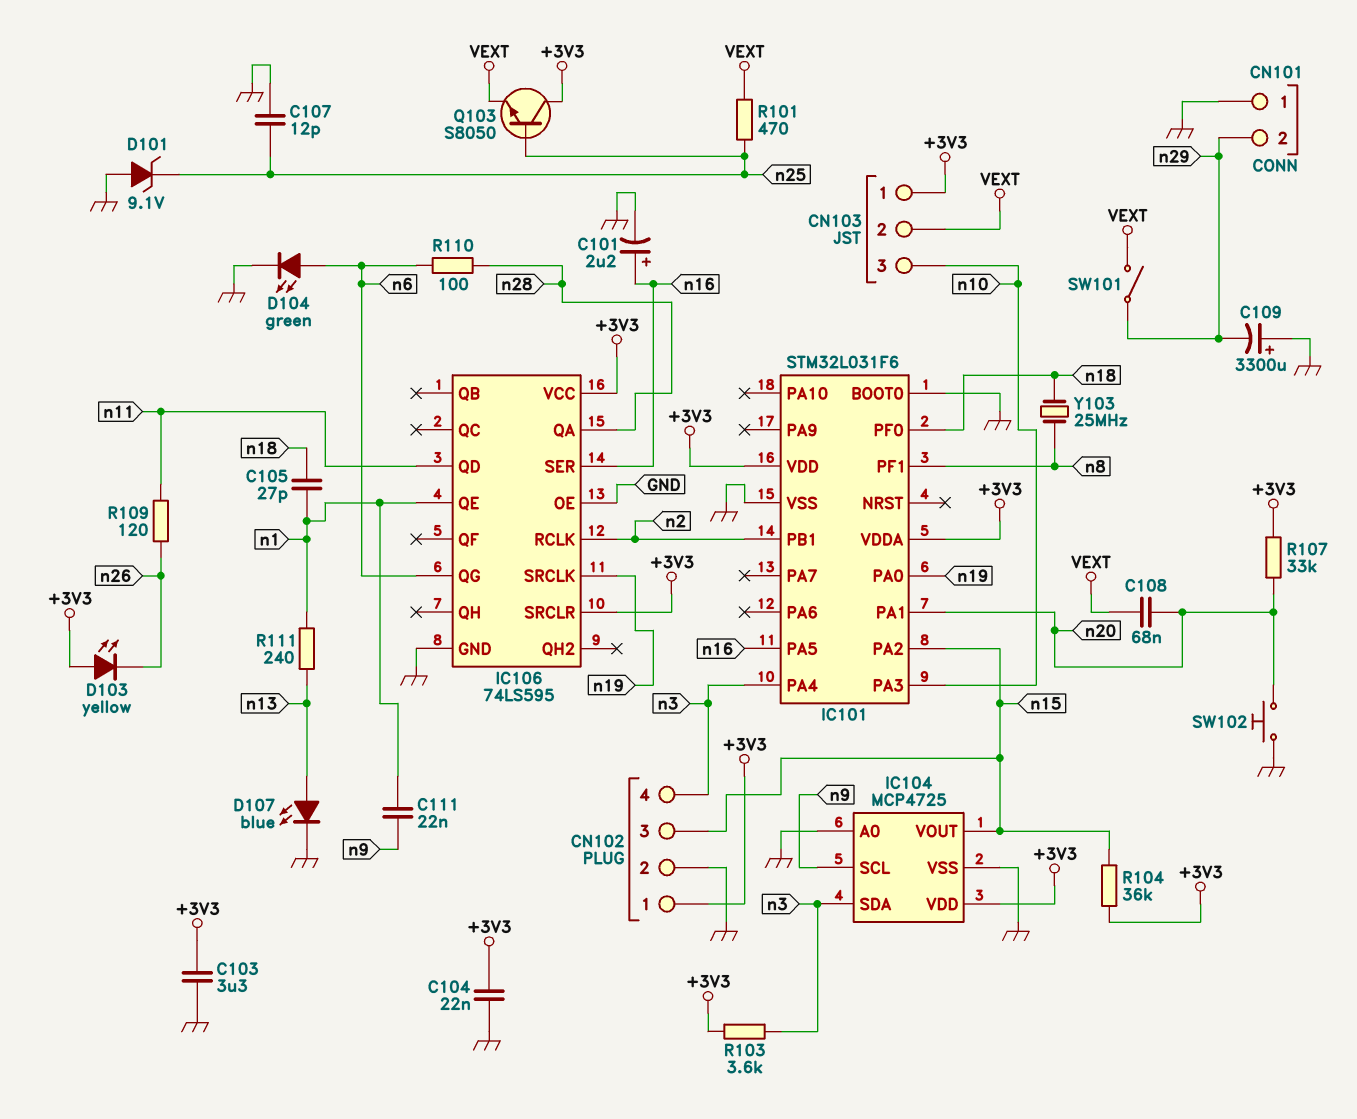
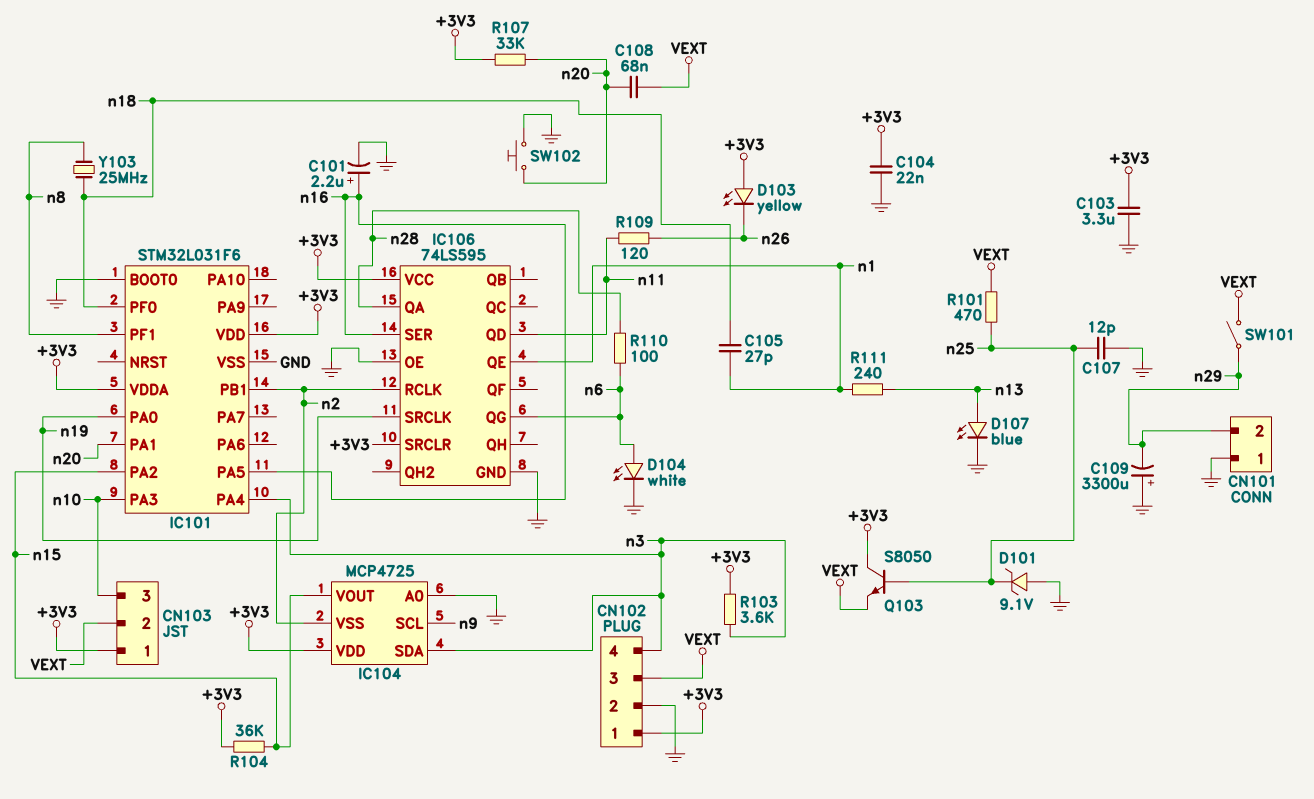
C111: 22nF (n1, n9) -> none
CN102 pin 3: n15 -> VEXT
D104: LED green (A n6, K GND) -> LED white (A n6, K GND)
IC104 pin VSS: GND -> n2

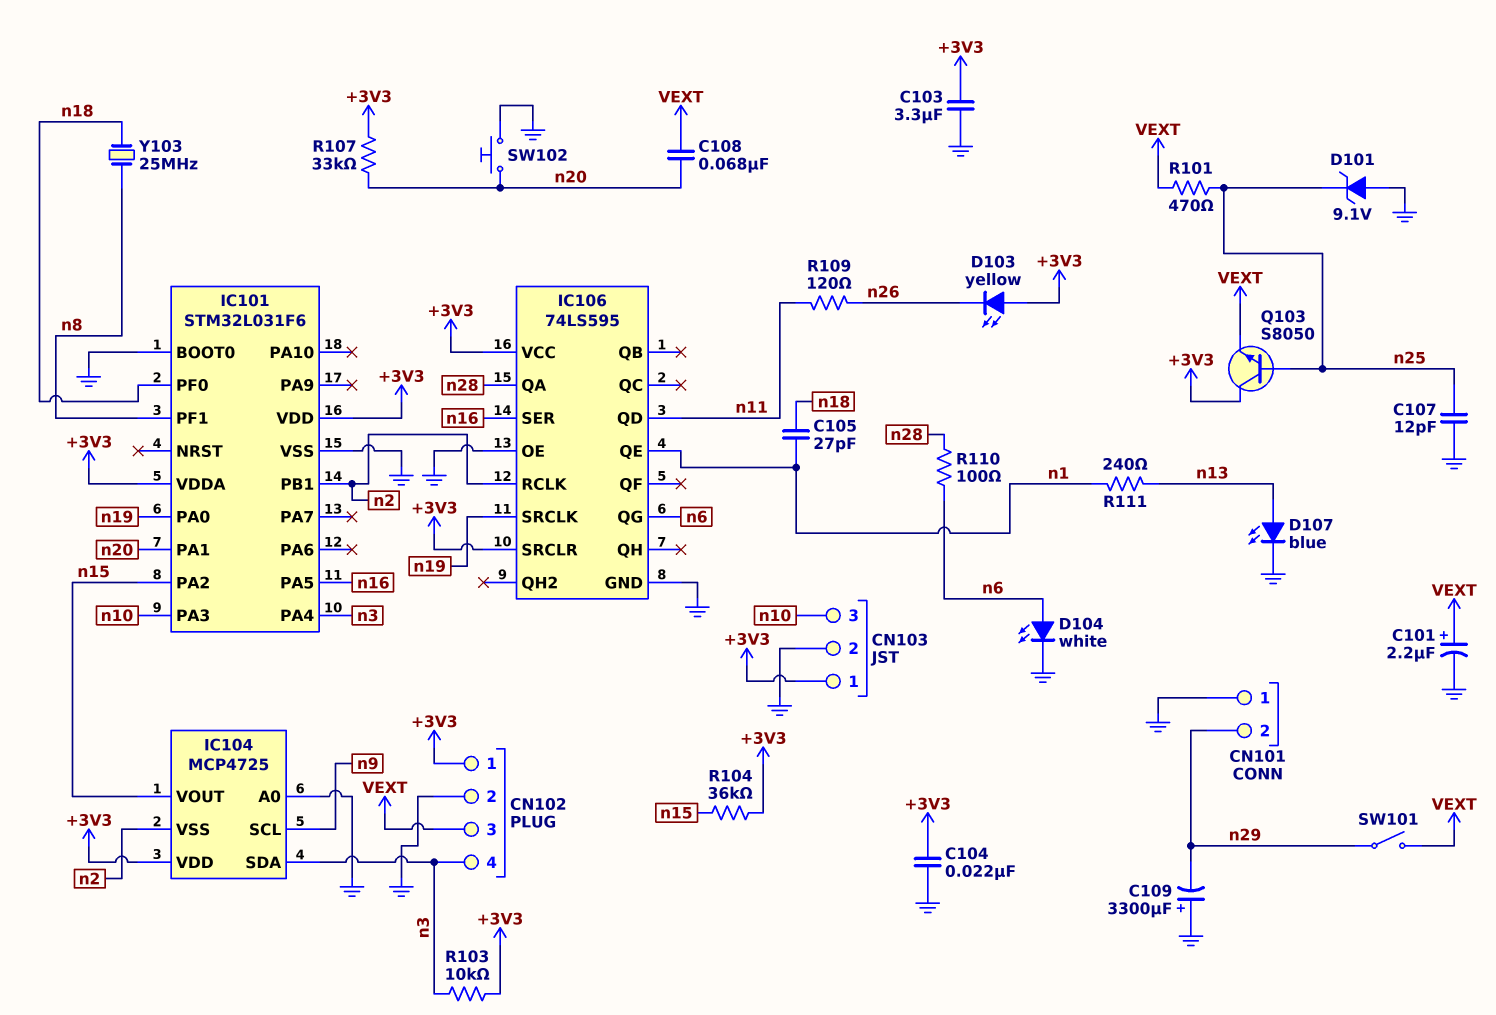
C101: 2.2uF (plus n16, minus GND) -> 2.2uF (plus VEXT, minus GND)
CN103 pin 2: VEXT -> GND
R103: 3.6k (+3V3, n3) -> 10k (+3V3, n3)

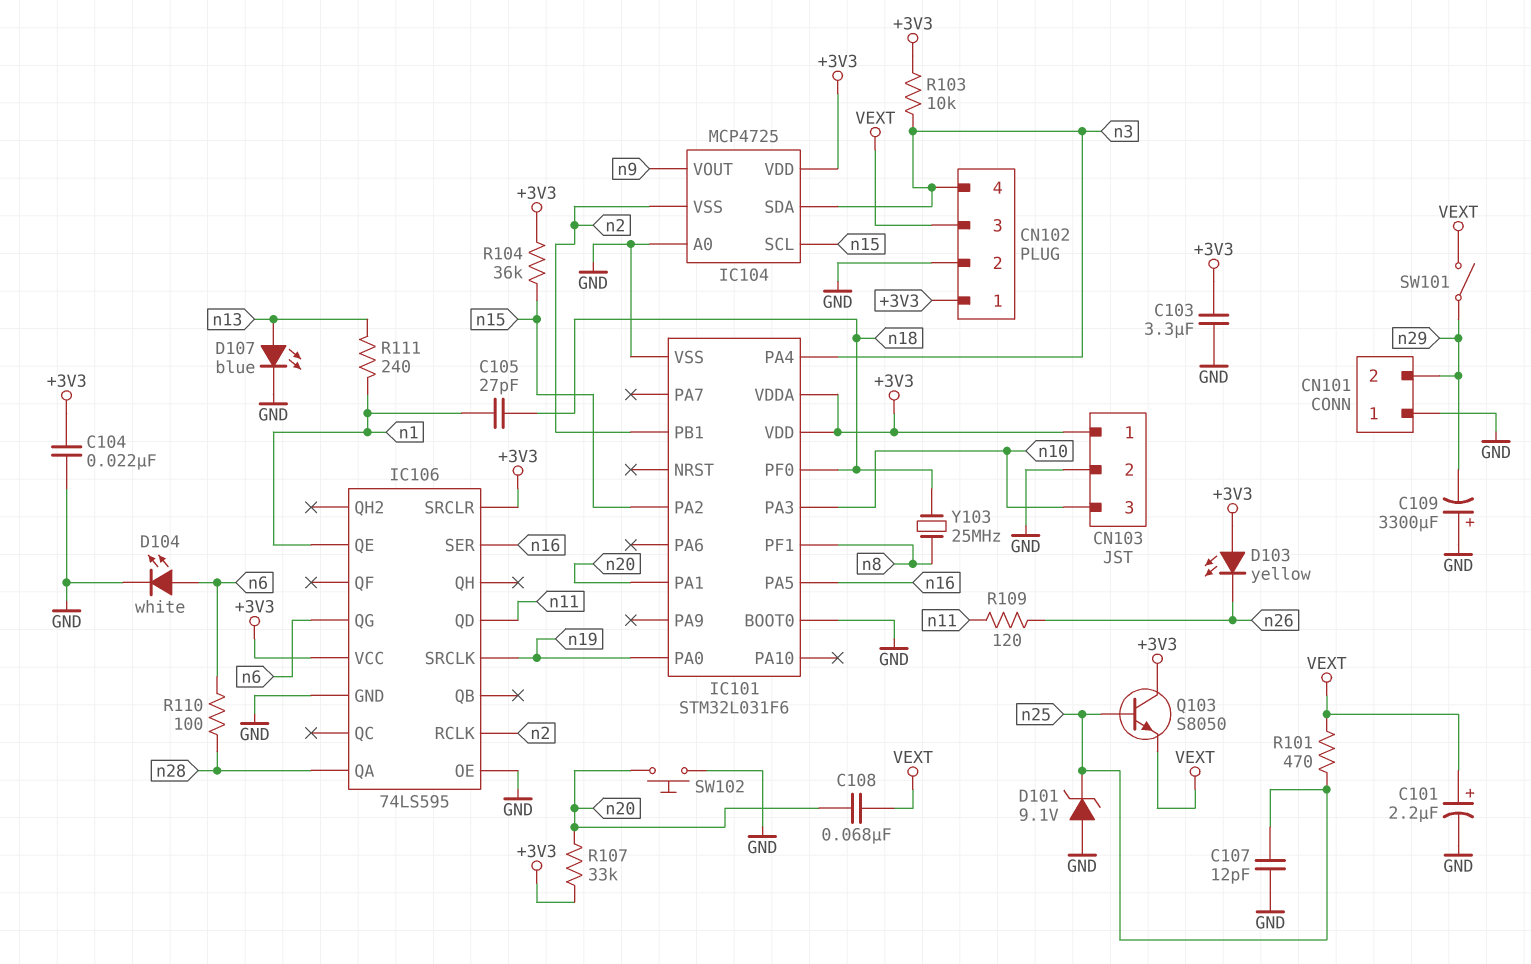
IC104 pin SCL: n9 -> n15
IC104 pin VOUT: n15 -> n9

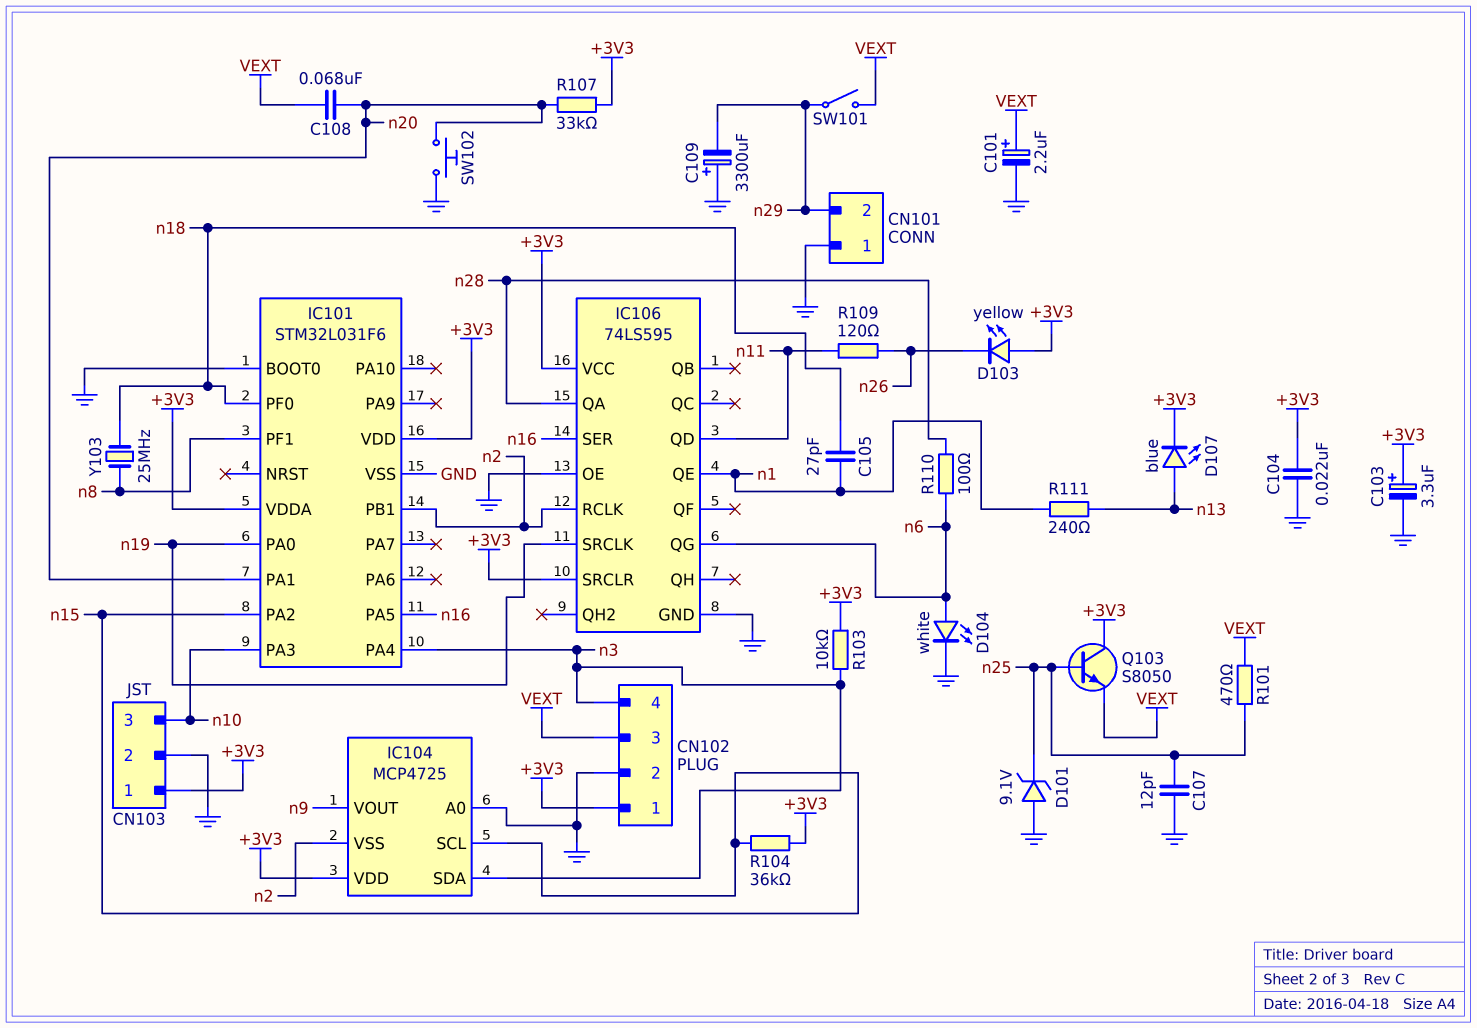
C103: 3.3uF (+3V3, GND) -> 3.3uF (plus +3V3, minus GND)
D107: LED blue (A n13, K GND) -> LED blue (A n13, K +3V3)

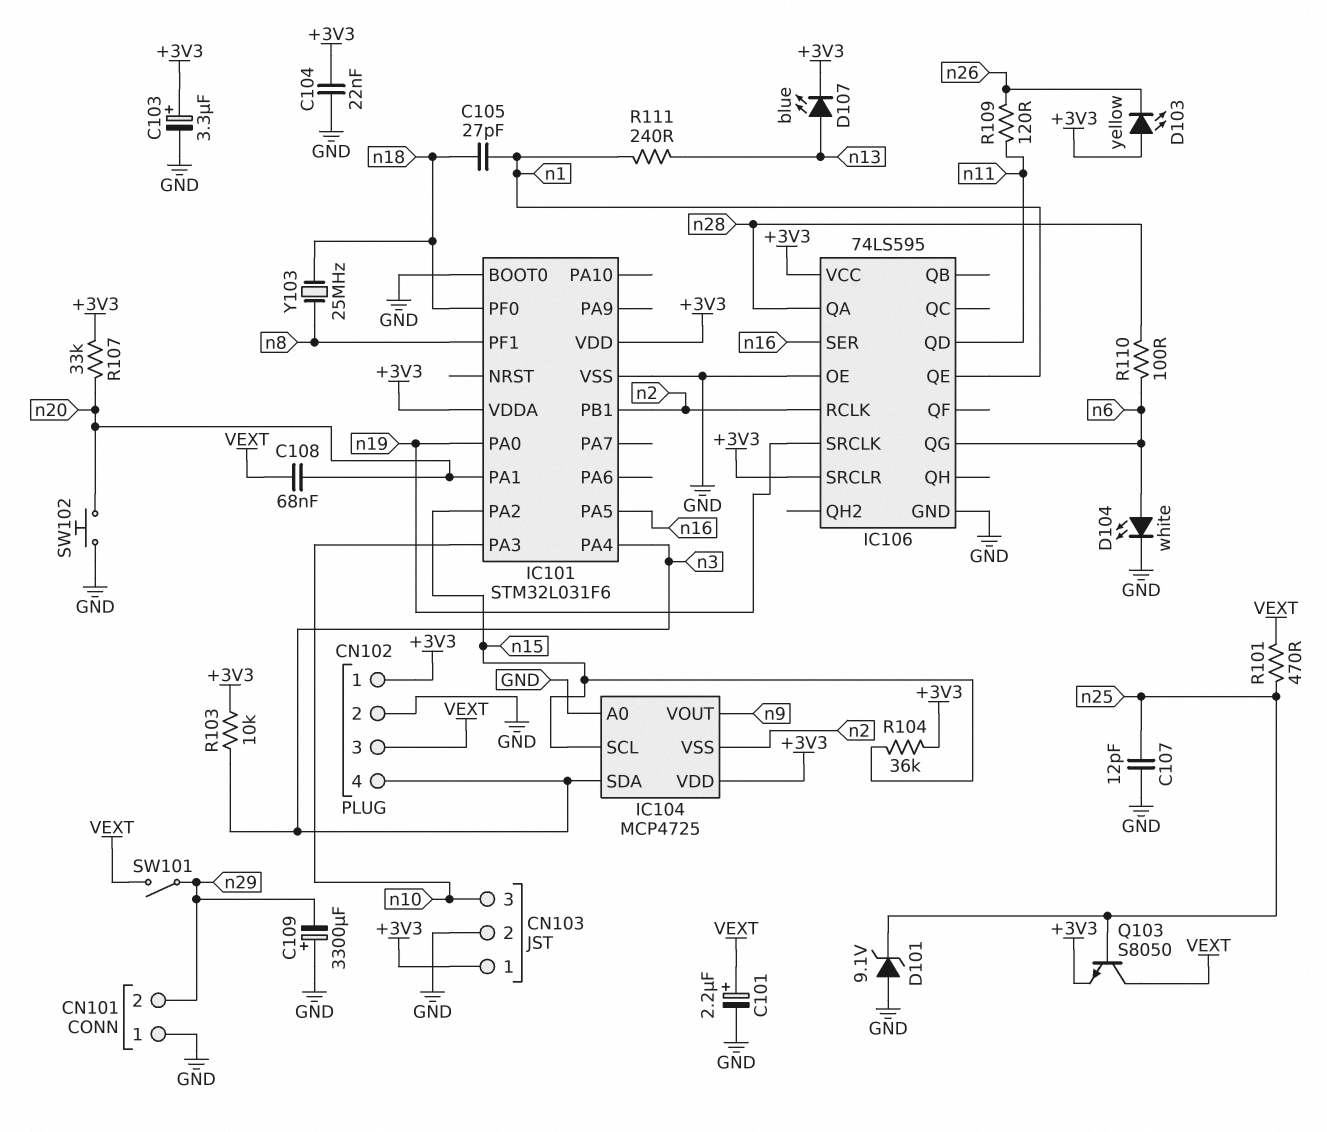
Q103: NPN S8050 (B n25, C +3V3, E VEXT) -> NPN S8050 (B n25, C VEXT, E +3V3)

